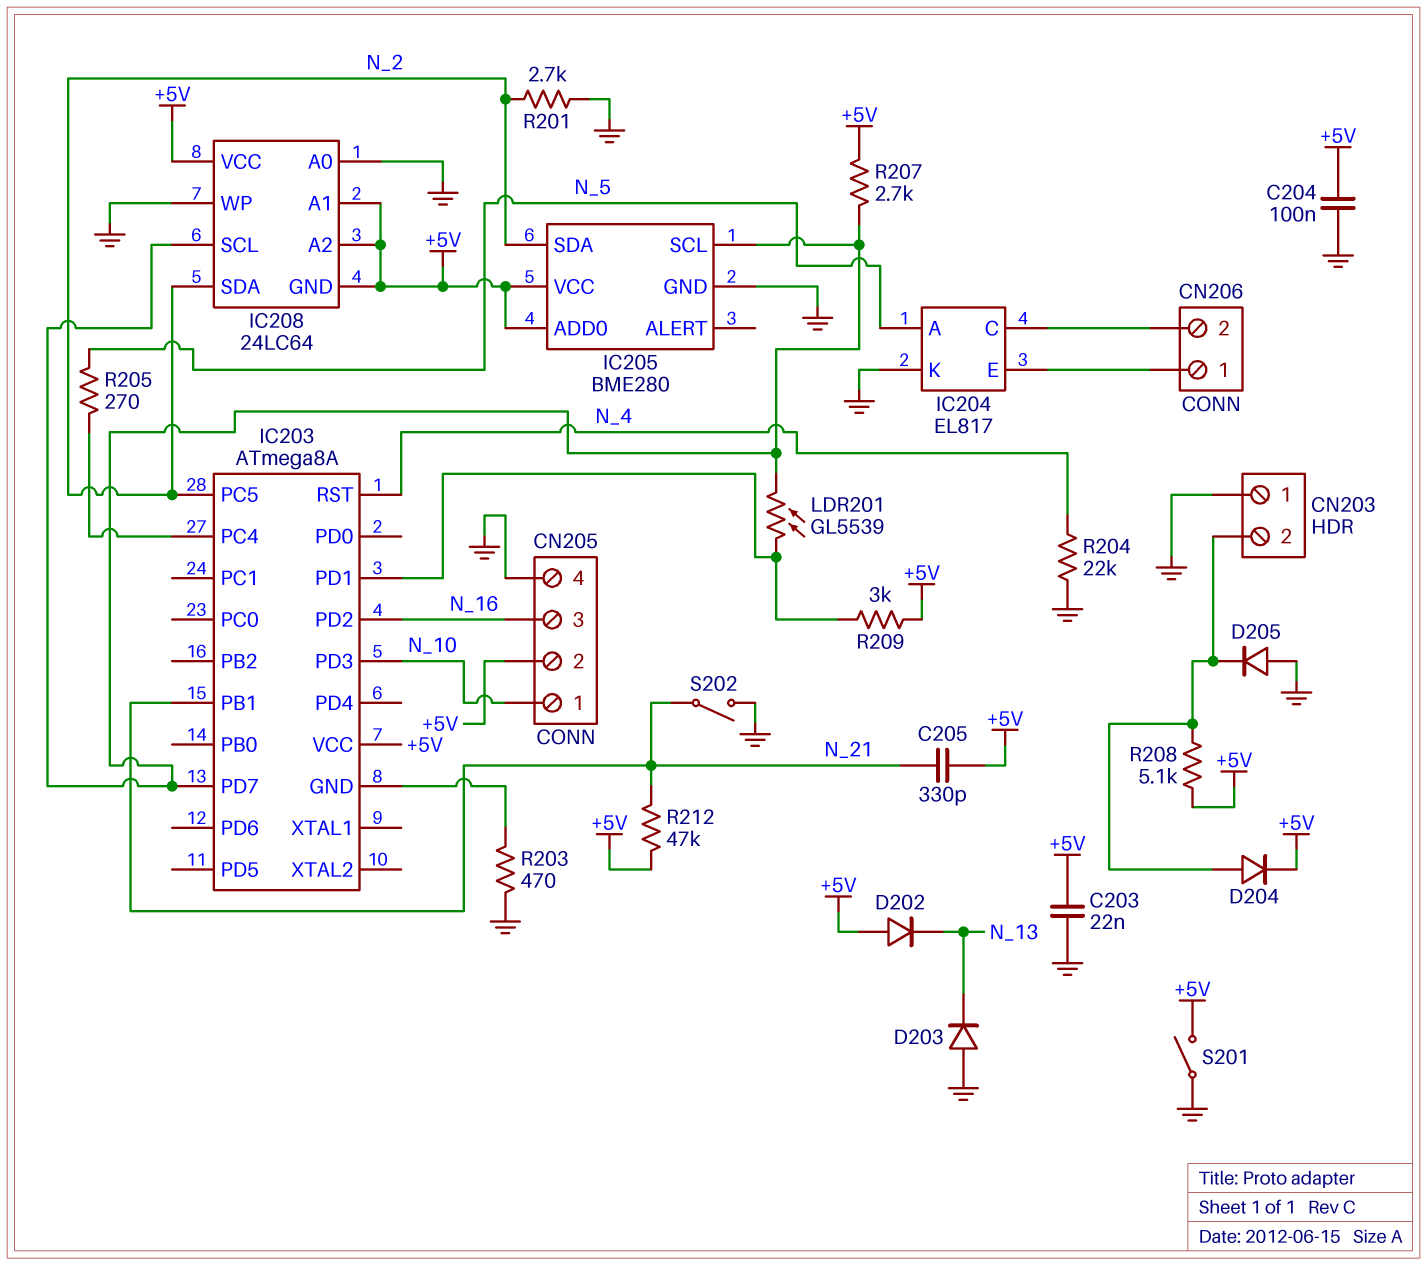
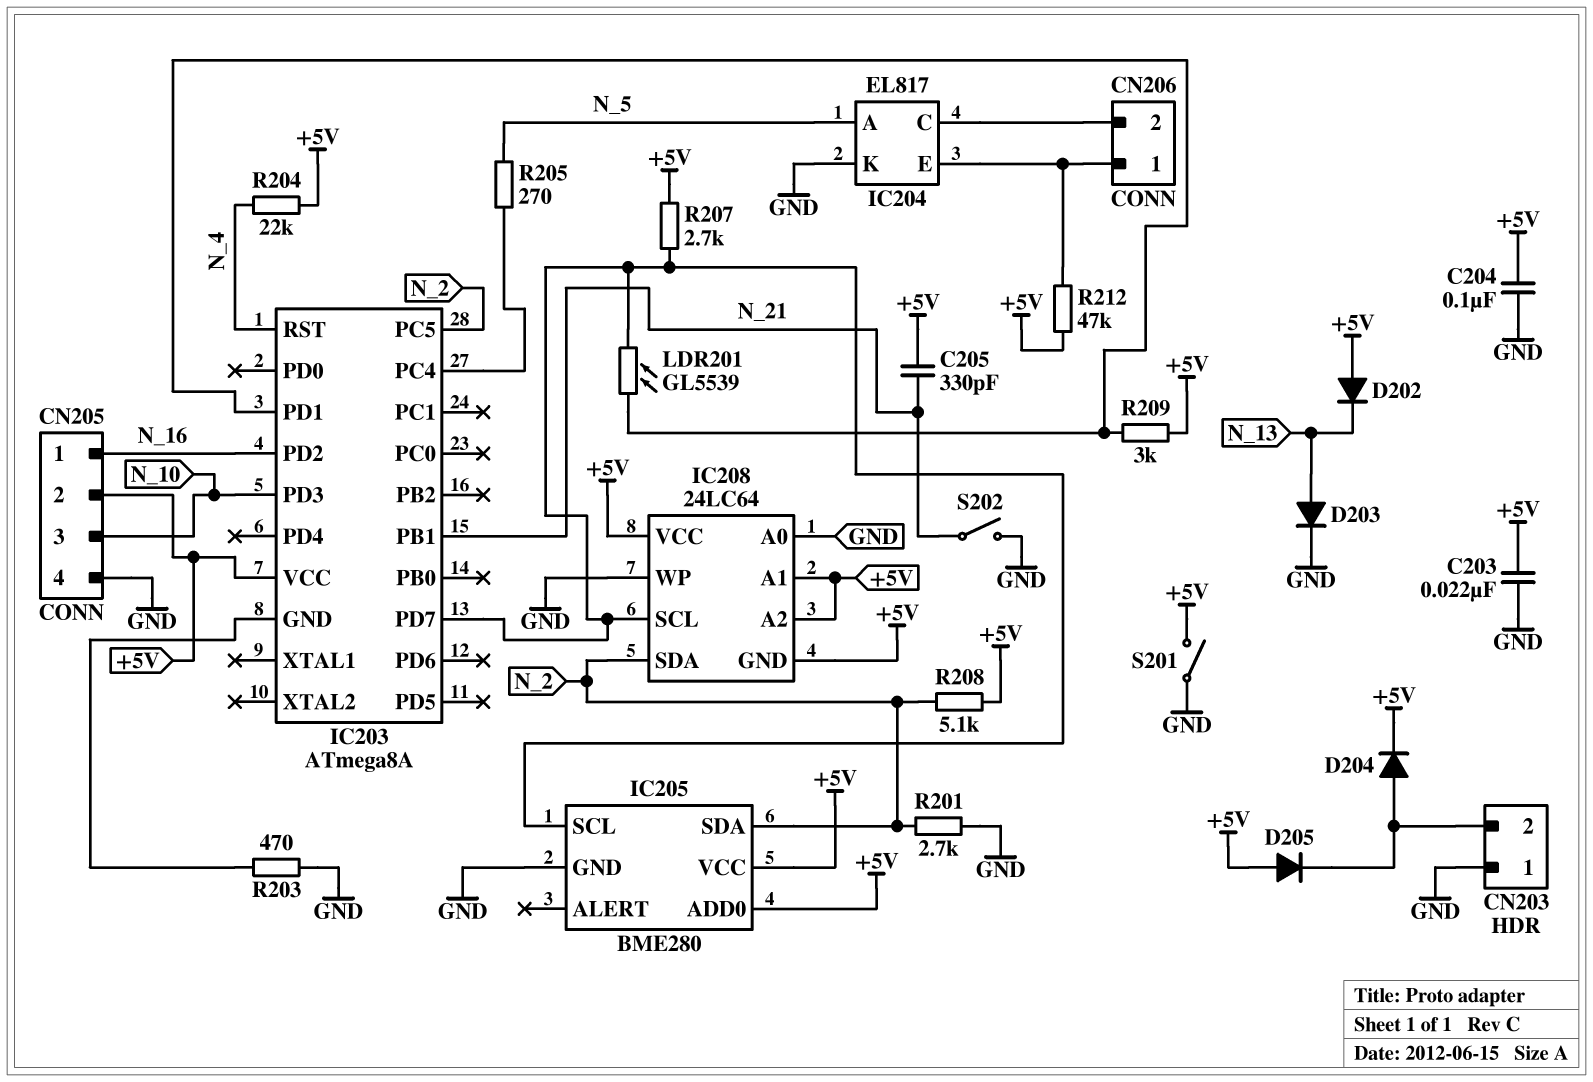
CN205 pin 1: N_10 -> N_16
CN205 pin 3: N_16 -> N_10
D203: diode (A GND, K N_13) -> diode (A N_13, K GND)
D205: diode (A GND, K CN203/2) -> diode (A +5V, K CN203/2)
R204: 22k (GND, N_4) -> 22k (+5V, N_4)
R208: 5.1k (+5V, CN203/2) -> 5.1k (+5V, N_2)
R212: 47k (+5V, N_21) -> 47k (+5V, CN206/1)

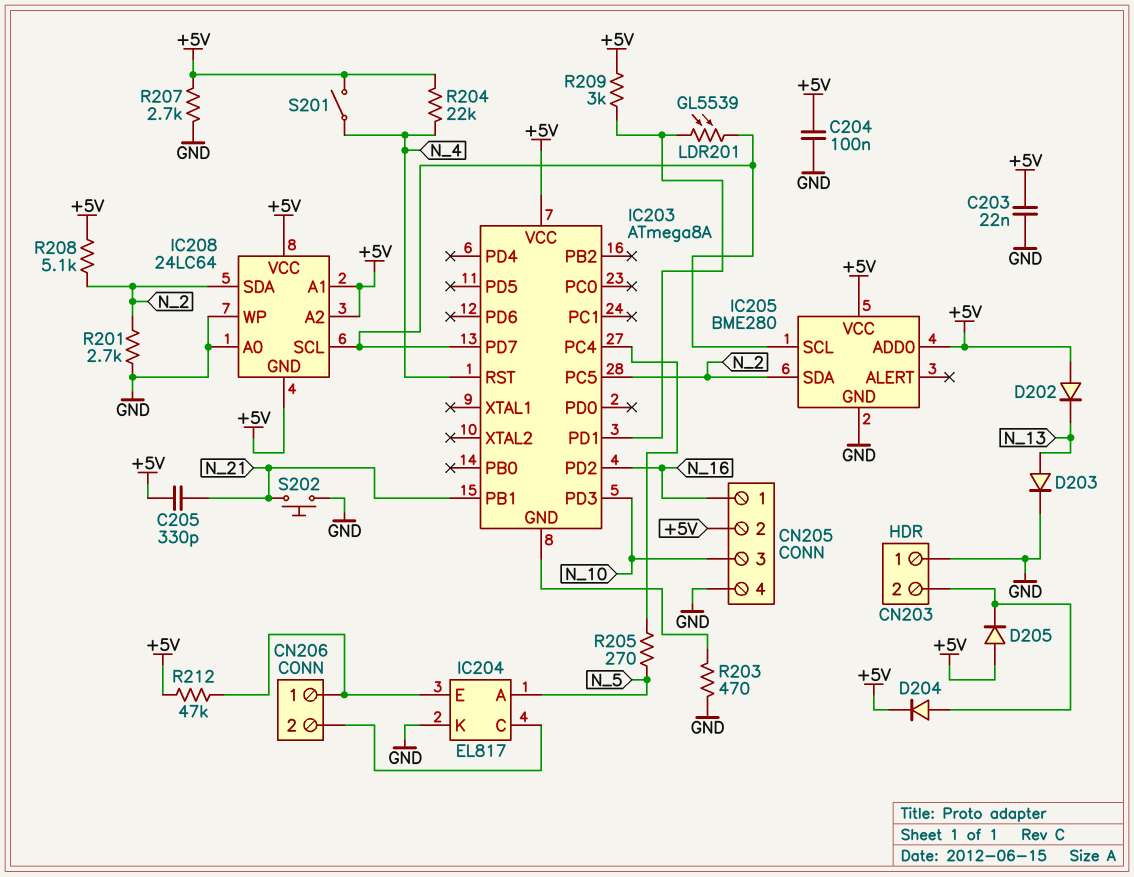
R207: 2.7k (+5V, IC203/PD7) -> 2.7k (+5V, GND)
S201: switch (+5V, GND) -> switch (+5V, N_4)
S202: switch (GND, N_21) -> button (GND, N_21)

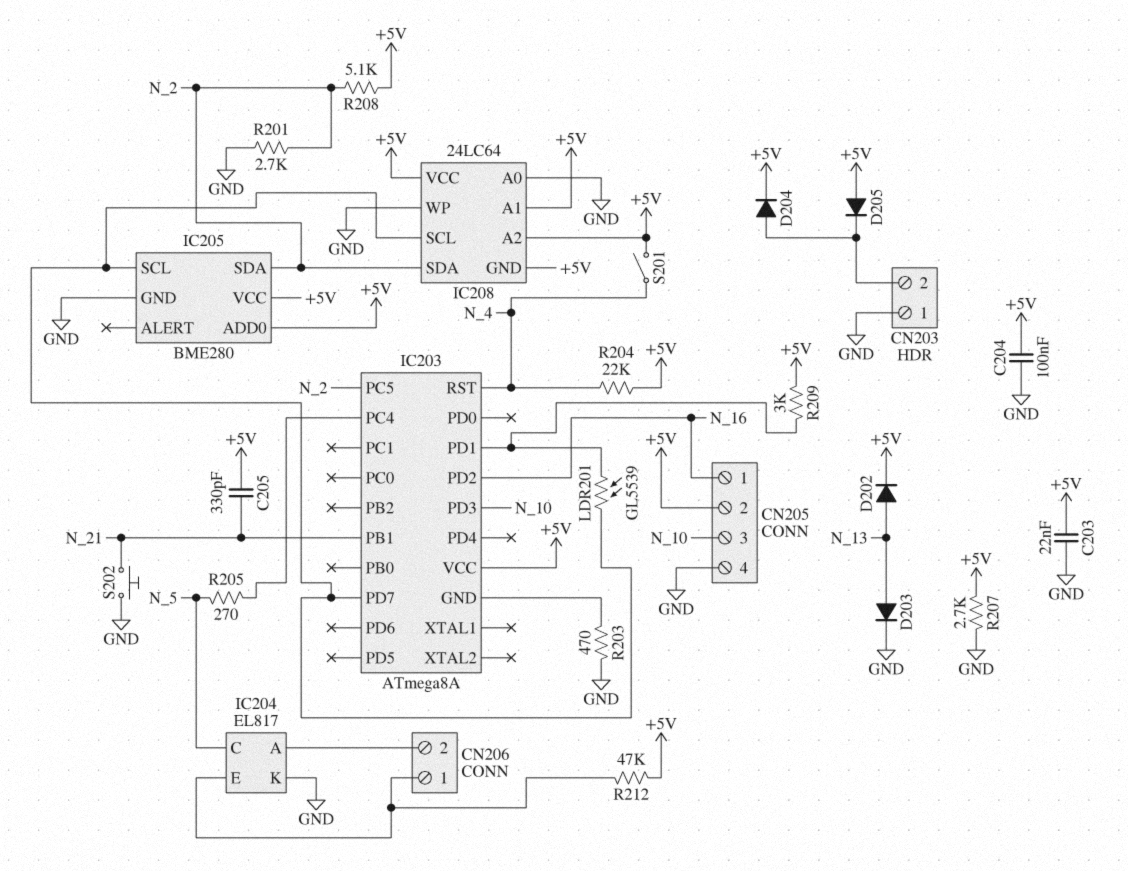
D202: diode (A +5V, K N_13) -> diode (A N_13, K +5V)
IC204 pin A: N_5 -> CN206/2
IC204 pin C: CN206/2 -> N_5

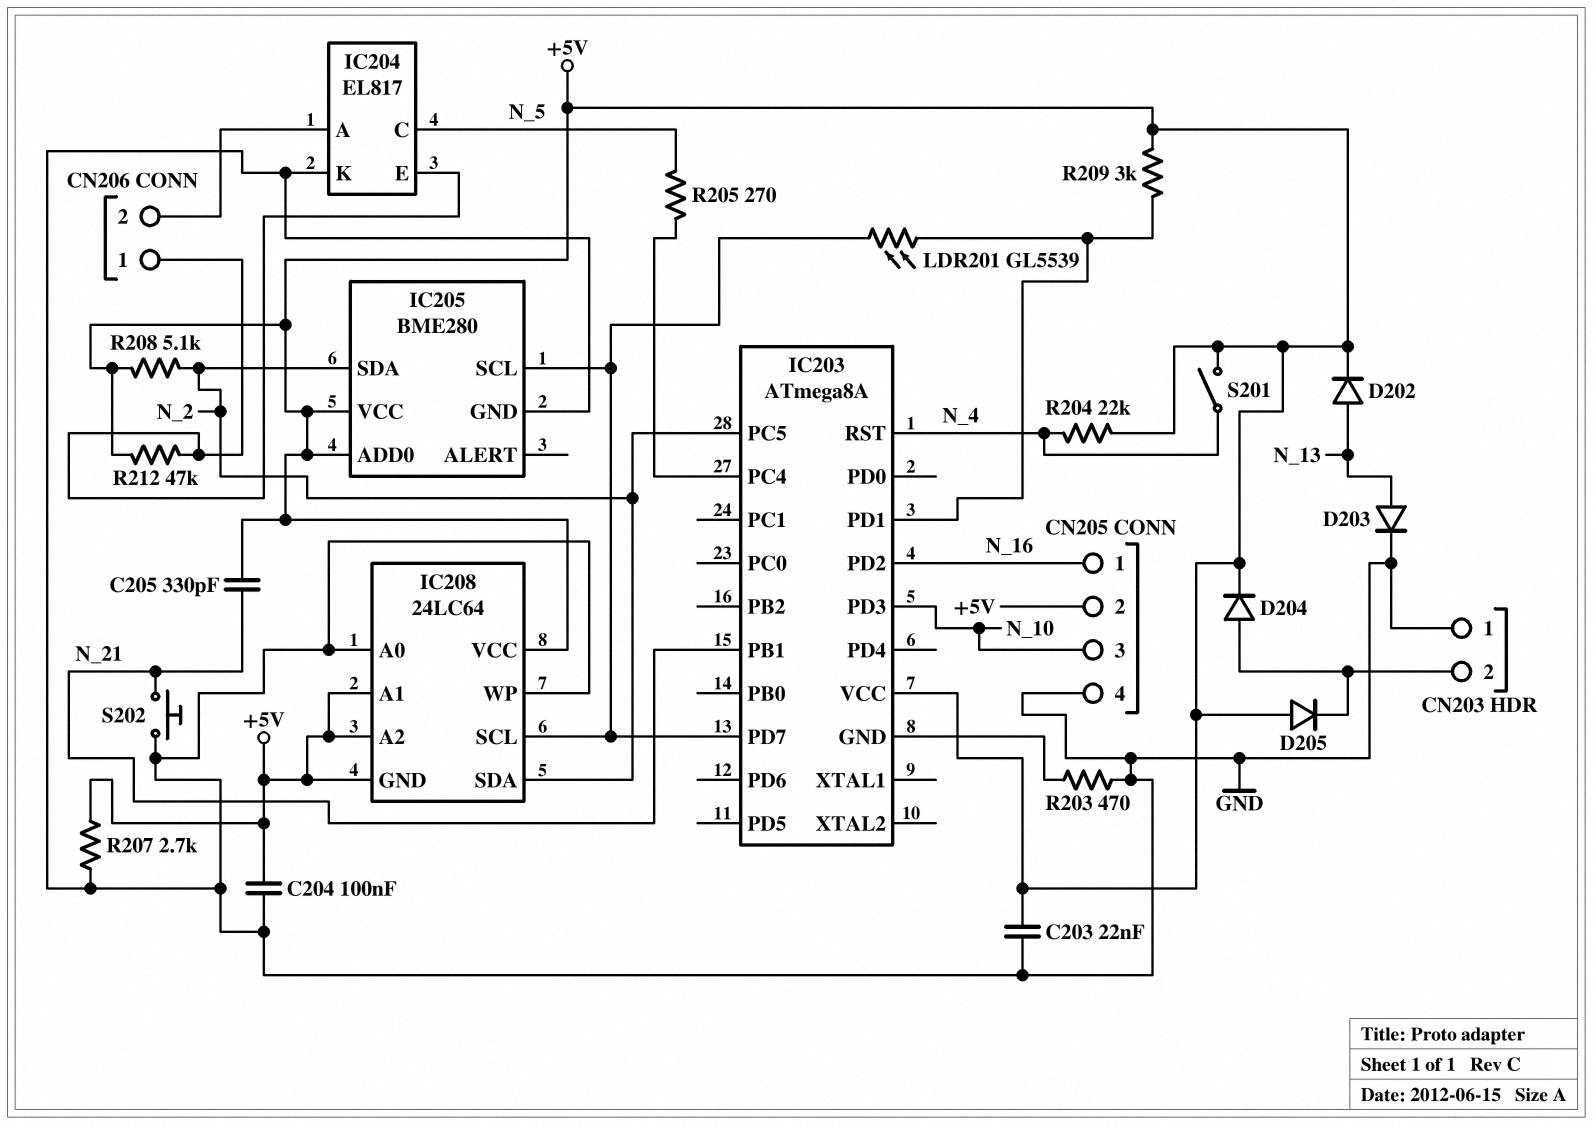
R201: 2.7k (GND, N_2) -> none

